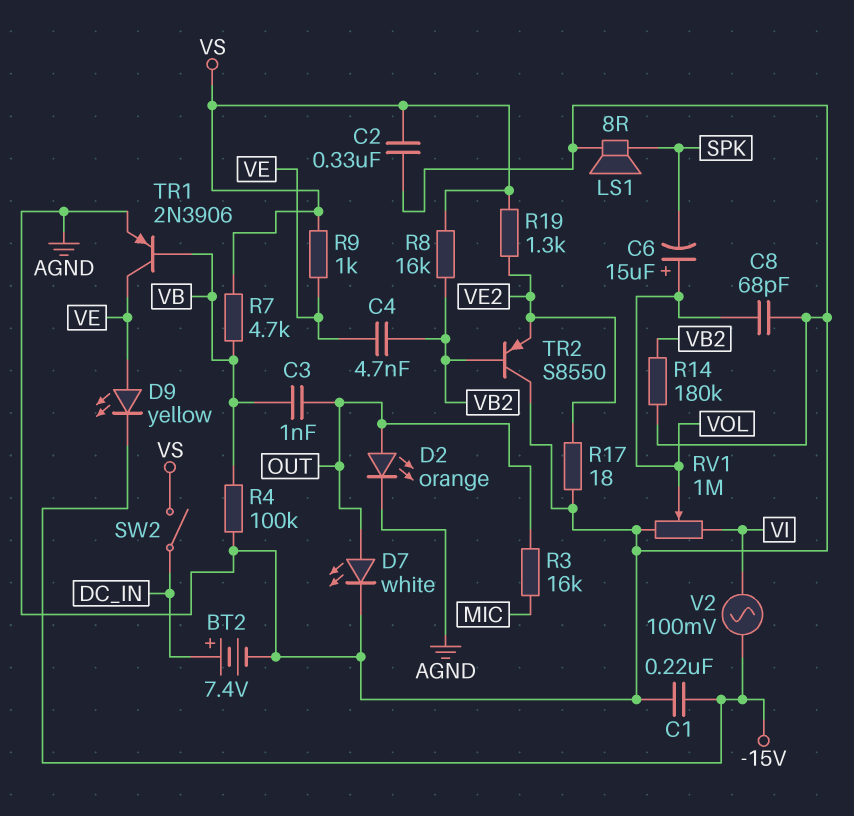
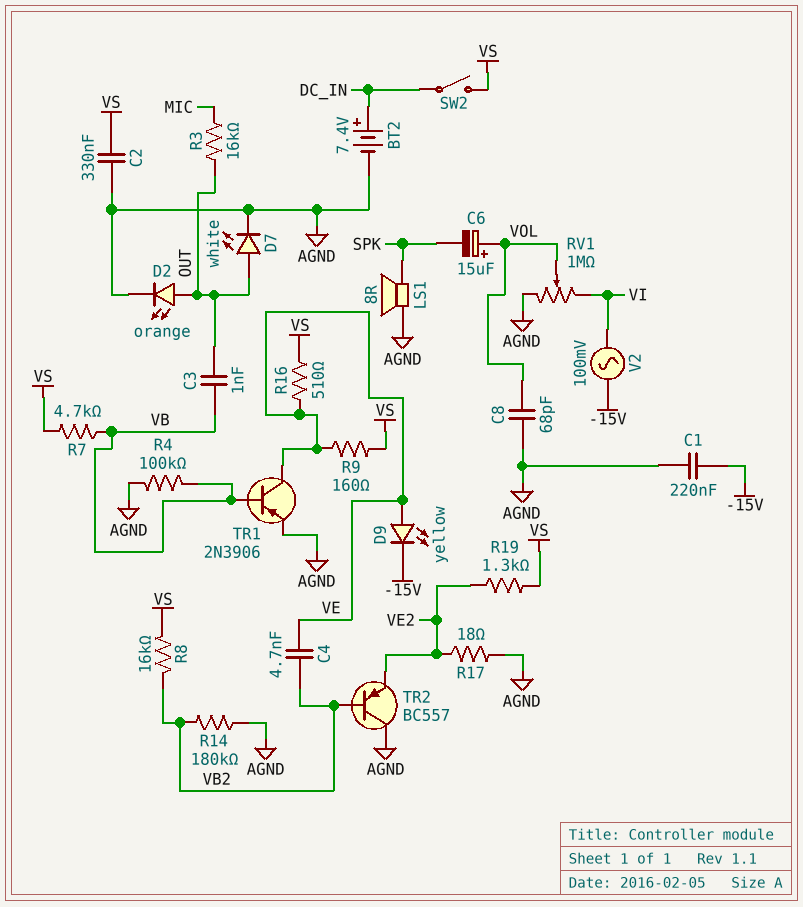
R9: 1k (VE, VS) -> 160 (VE, VS)
R16: none -> 510 (VE, VS)
TR2: PNP S8550 (B VB2, C AGND, E VE2) -> PNP BC557 (B VB2, C AGND, E VE2)

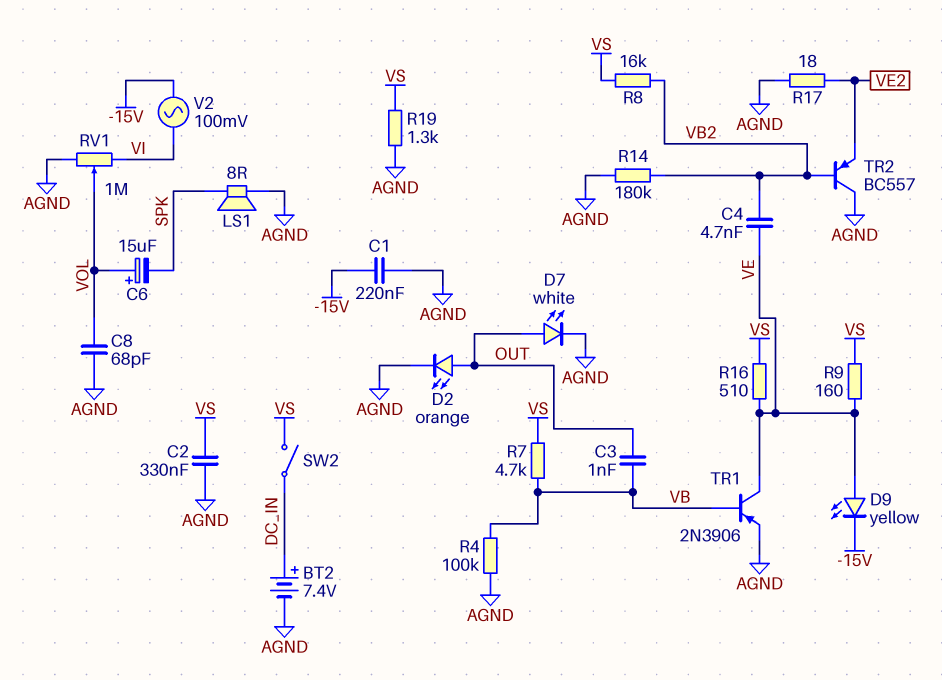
R3: 16k (MIC, OUT) -> none
R19: 1.3k (VE2, VS) -> 1.3k (AGND, VS)

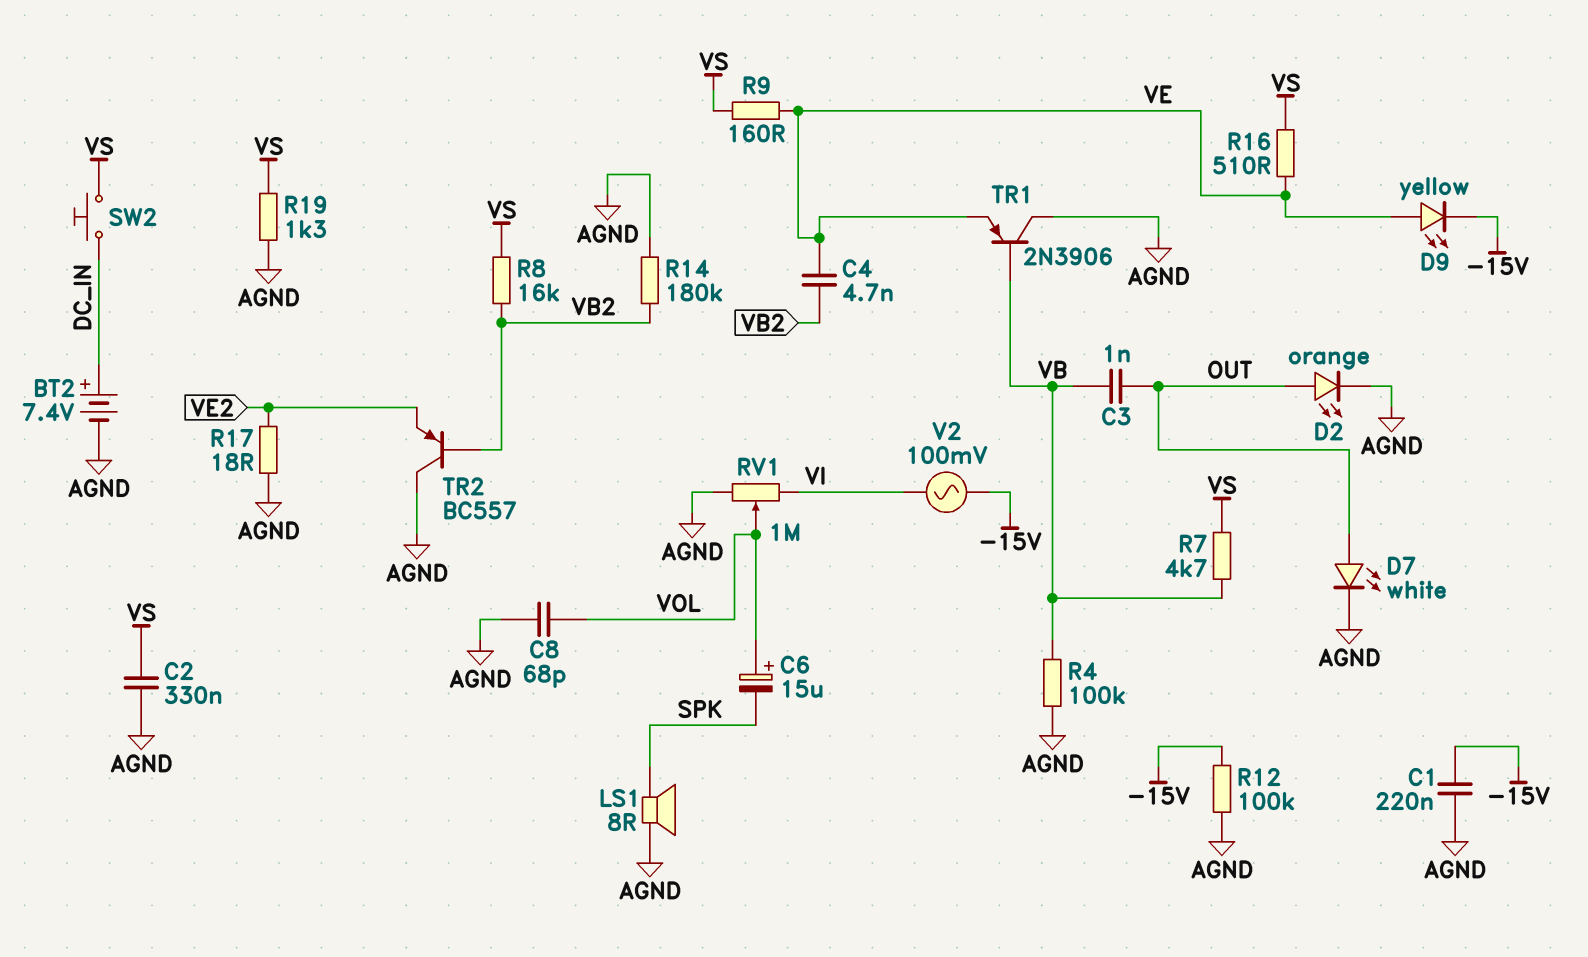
R12: none -> 100k (-15V, AGND)
SW2: switch (DC_IN, VS) -> button (DC_IN, VS)
TR1: PNP 2N3906 (B VB, C VE, E AGND) -> PNP 2N3906 (B VB, C AGND, E VE)

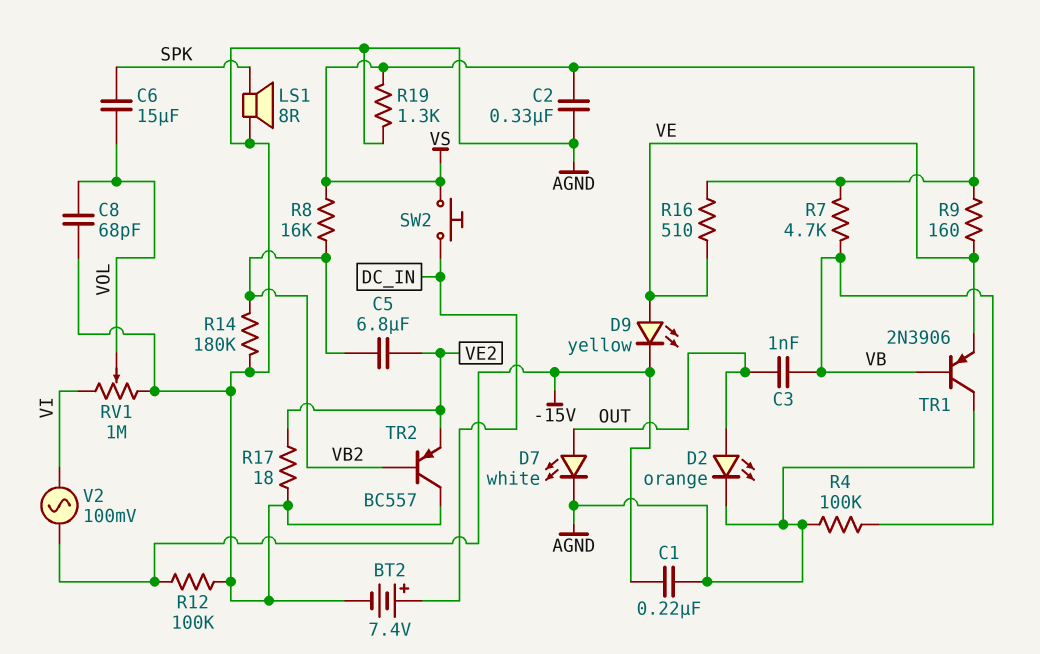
C4: 4.7nF (VB2, VE) -> none
C5: none -> 6.8uF (VB2, VE2)
C6: 15uF (plus VOL, minus SPK) -> 15uF (SPK, VOL)

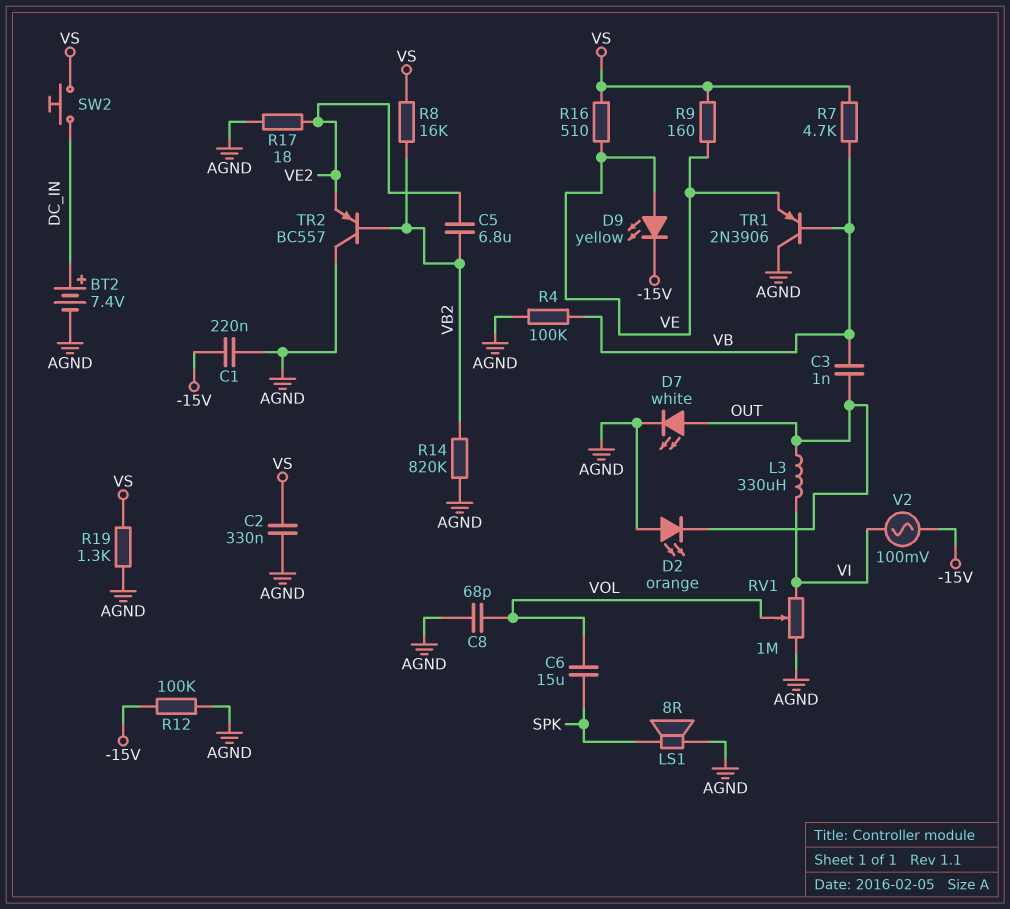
D2: LED orange (A OUT, K AGND) -> LED orange (A AGND, K OUT)
L3: none -> 330uH (OUT, VI)
R14: 180k (AGND, VB2) -> 820k (AGND, VB2)

